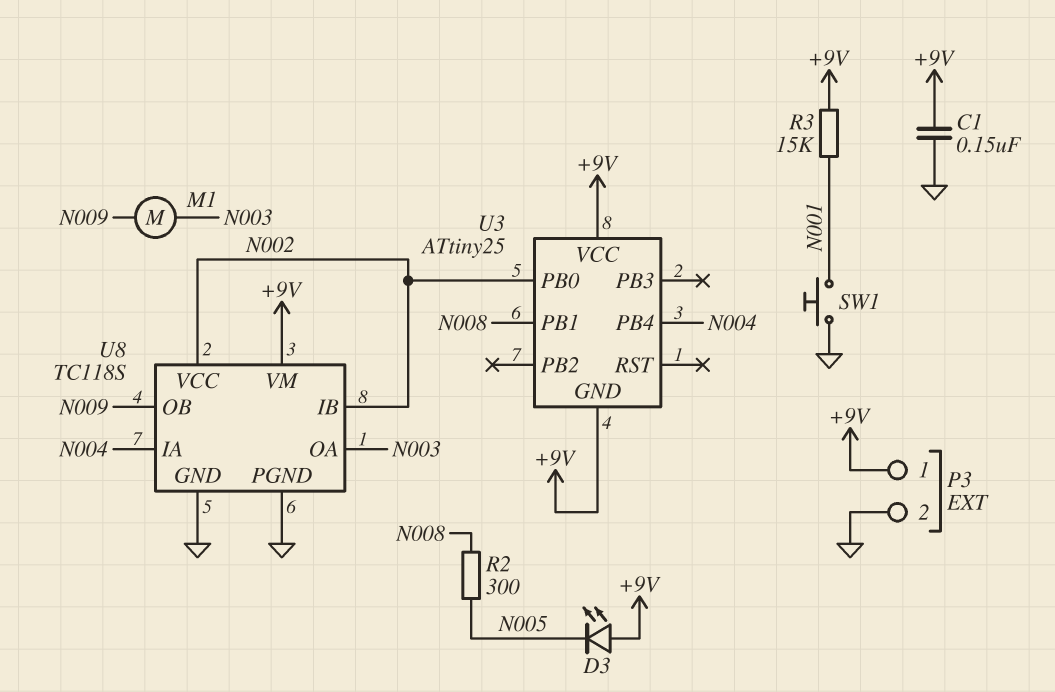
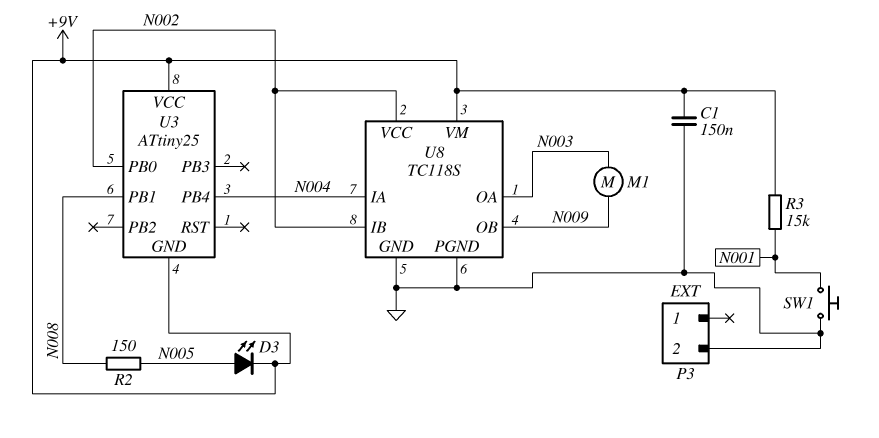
D3: LED (A +9V, K N005) -> LED (A N005, K +9V)
P3 pin 1: +9V -> none
R2: 300 (N005, N008) -> 150 (N005, N008)

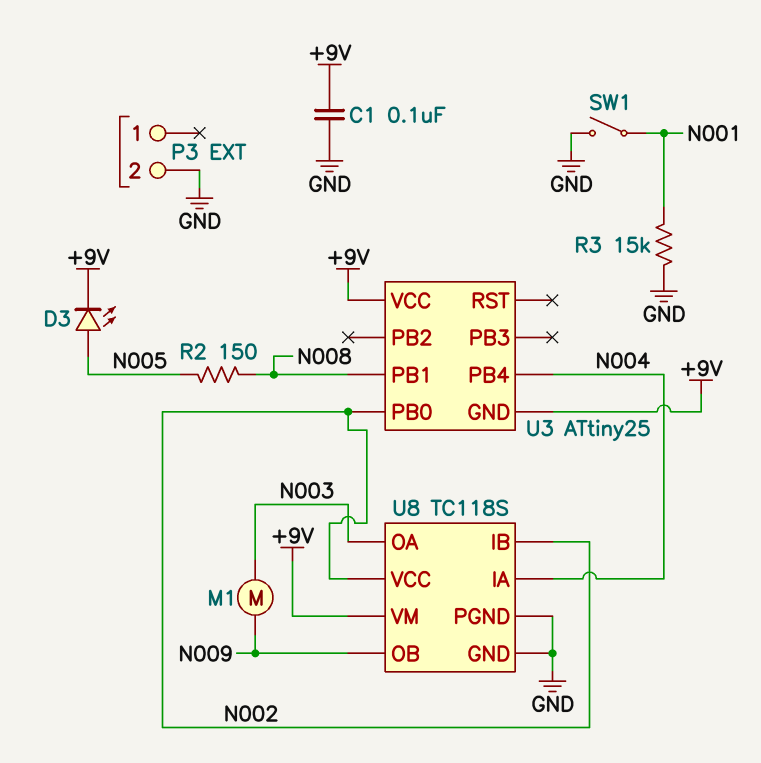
C1: 150nF (+9V, GND) -> 100nF (+9V, GND)
R3: 15k (+9V, N001) -> 15k (GND, N001)
SW1: button (GND, N001) -> switch (GND, N001)

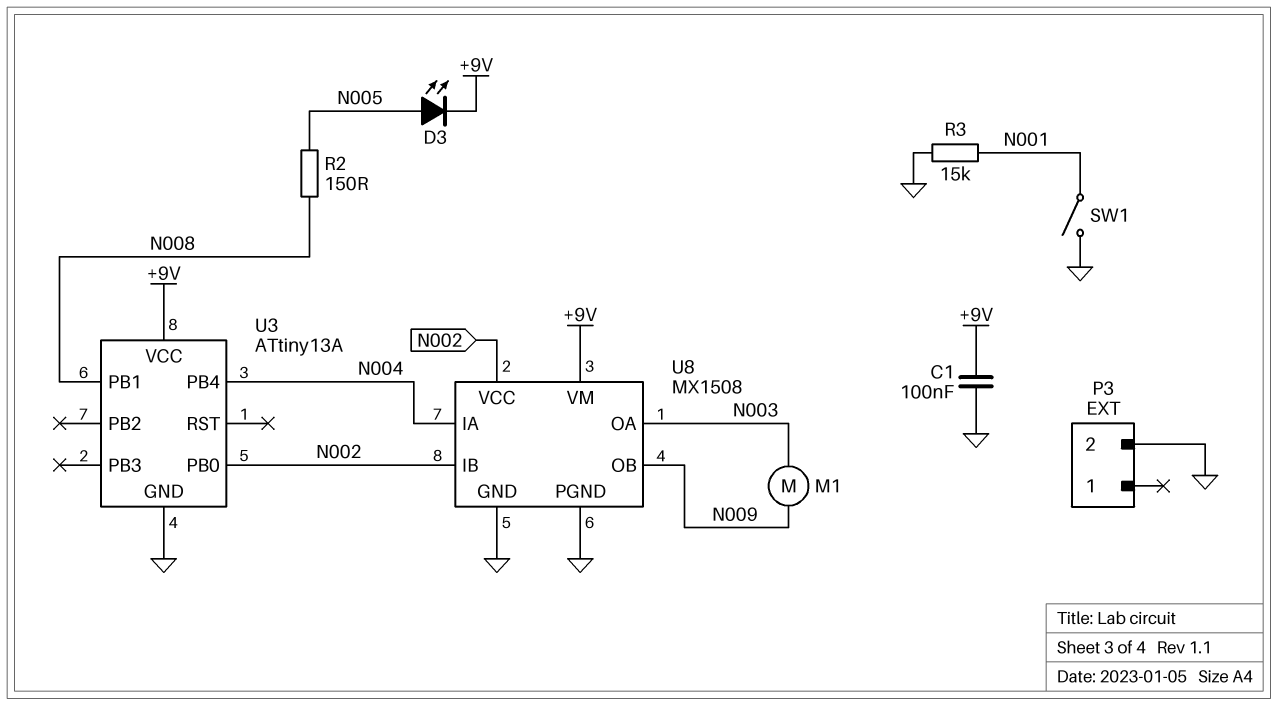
U3: ATtiny25 -> ATtiny13A
U3 pin GND: +9V -> GND
U8: TC118S -> MX1508

